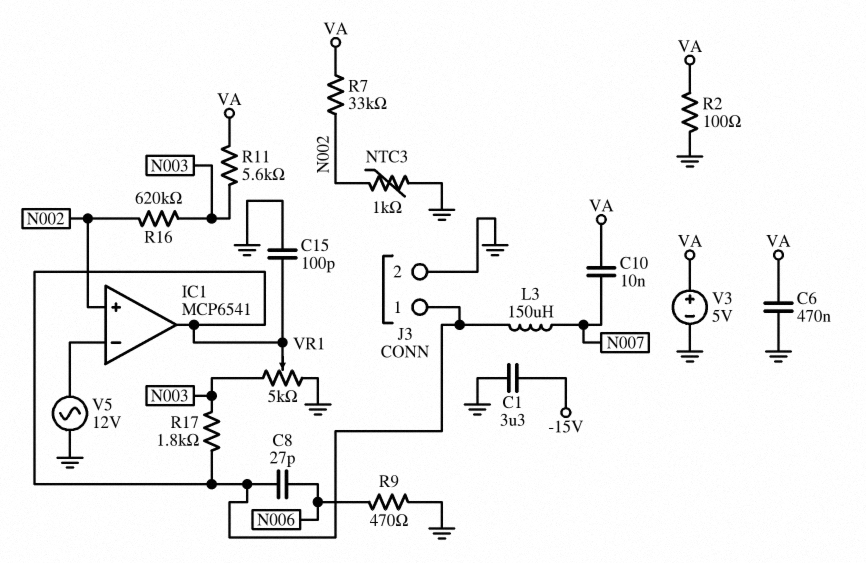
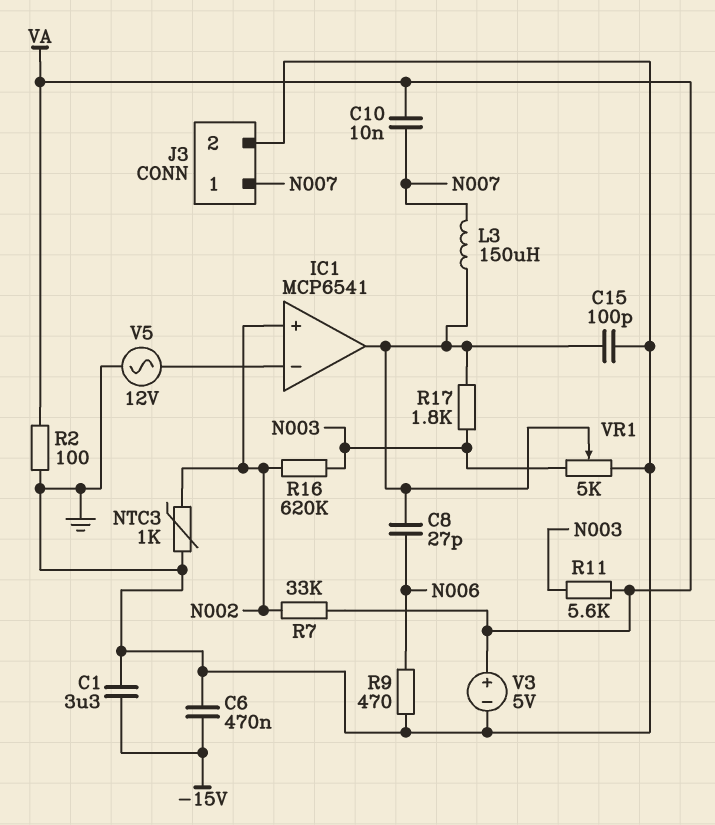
C6: 470nF (GND, VA) -> 470nF (-15V, GND)
J3 pin 1: IC1/out -> N007

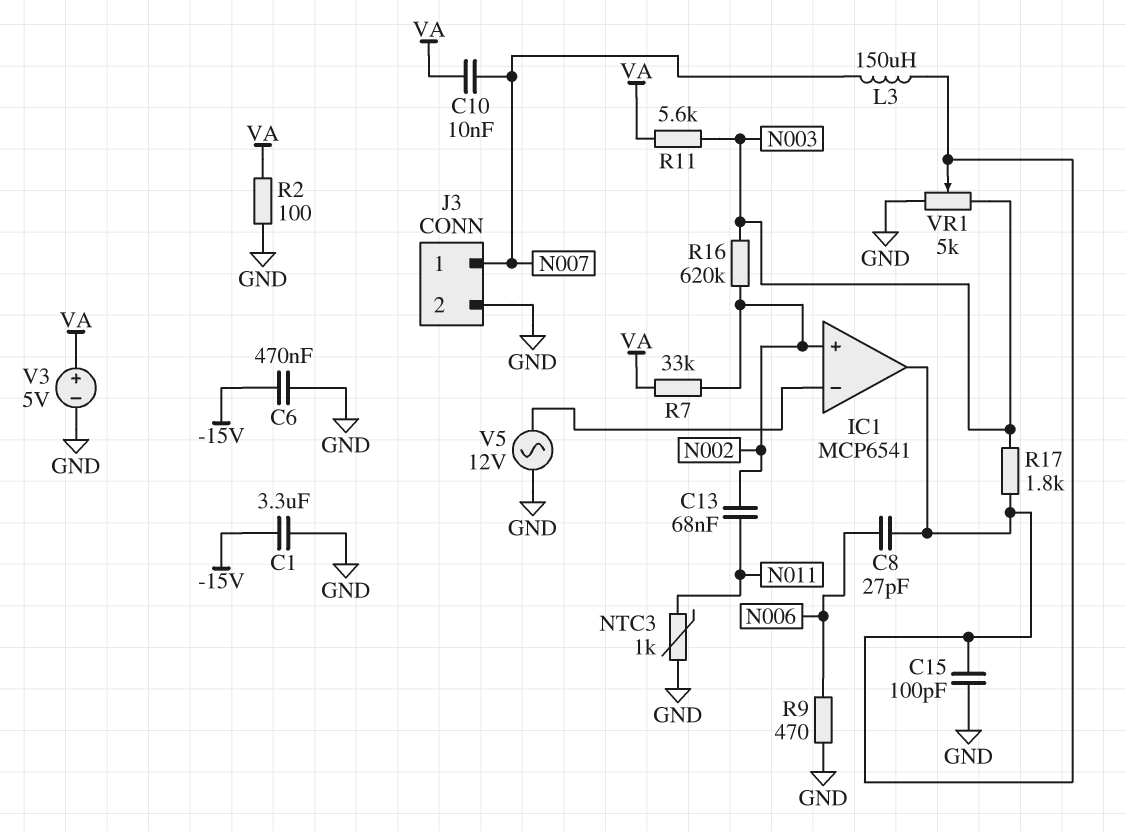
C13: none -> 68nF (N002, N011)
NTC3: 1k (GND, N002) -> 1k (GND, N011)

